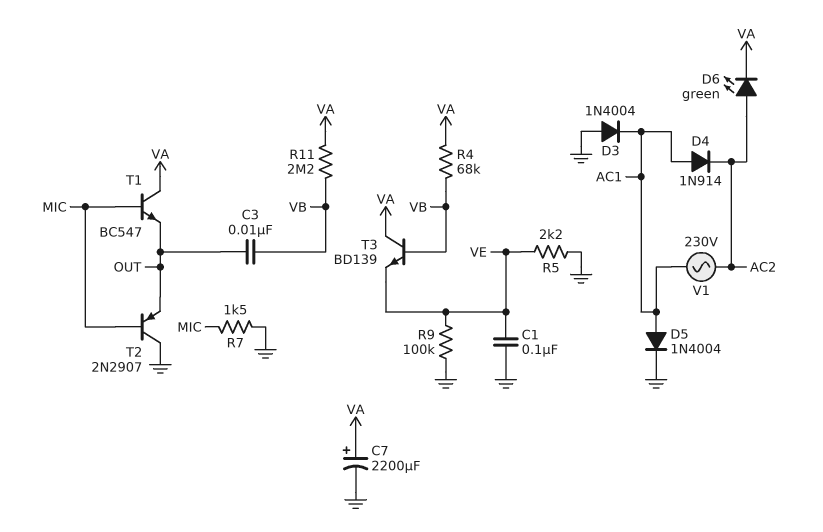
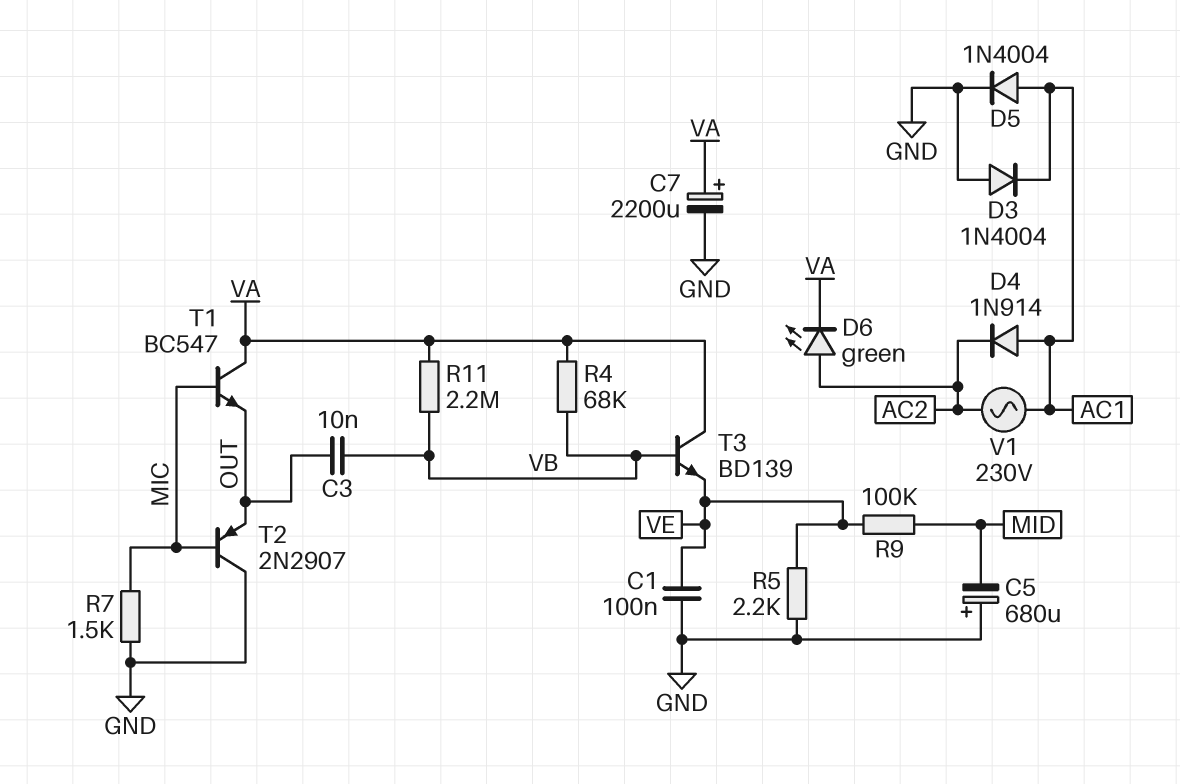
C5: none -> 680uF (plus GND, minus MID)
R9: 100k (GND, VE) -> 100k (MID, VE)

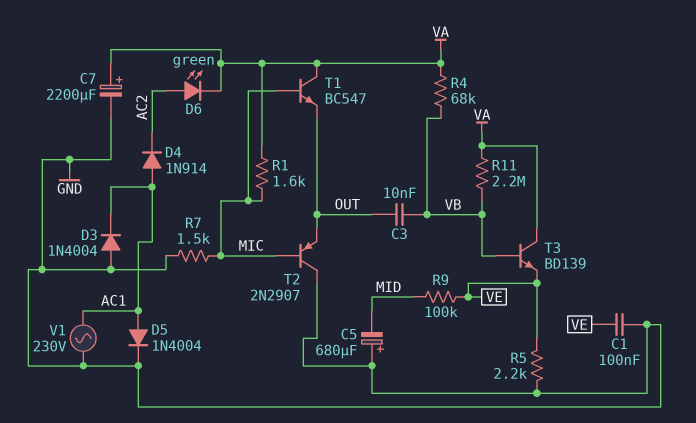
R1: none -> 1.6k (MIC, VA)
V1: AC 230V (AC1, AC2) -> AC 230V (AC1, GND)

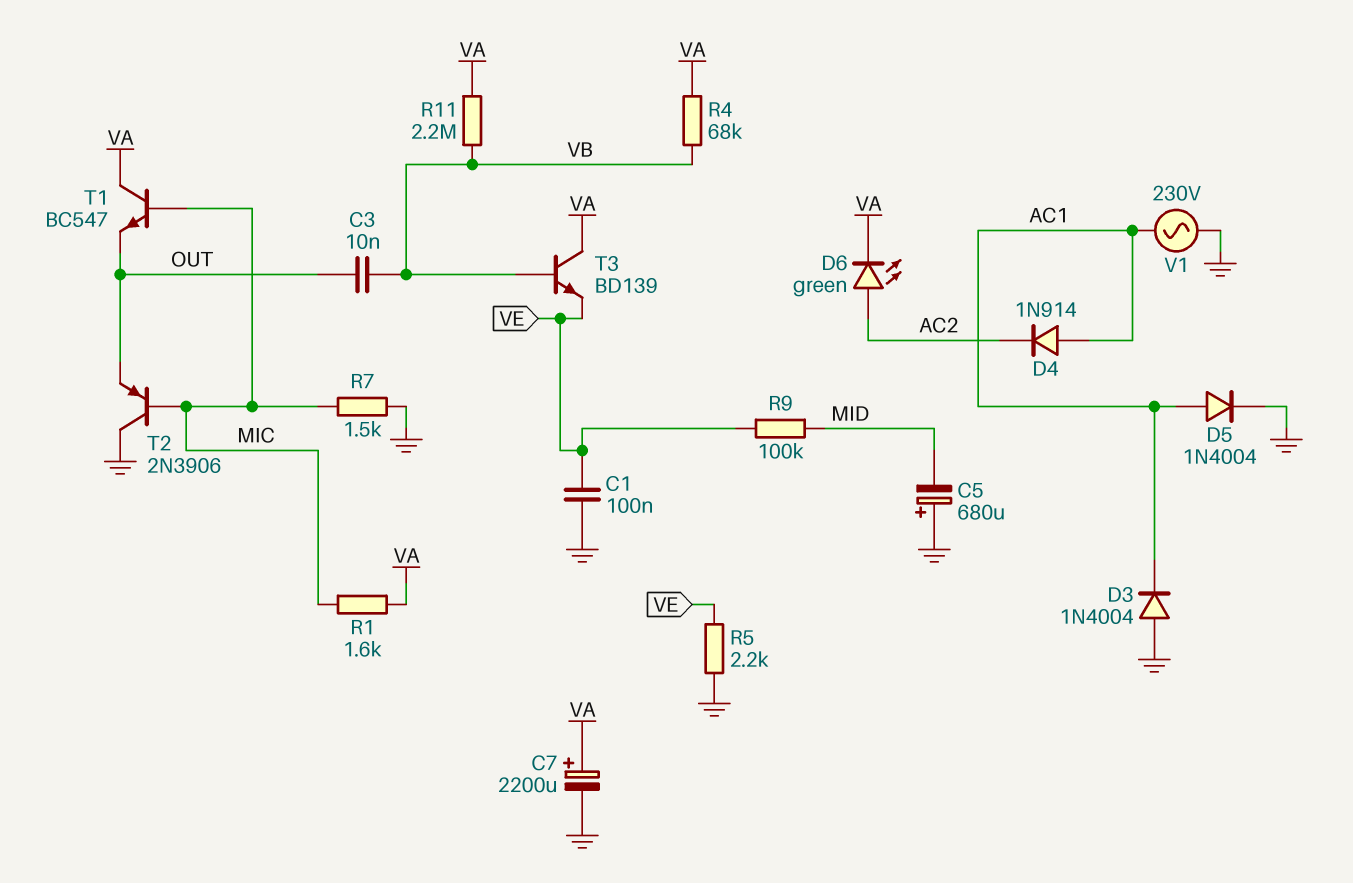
T2: PNP 2N2907 (B MIC, C GND, E OUT) -> PNP 2N3906 (B MIC, C GND, E OUT)

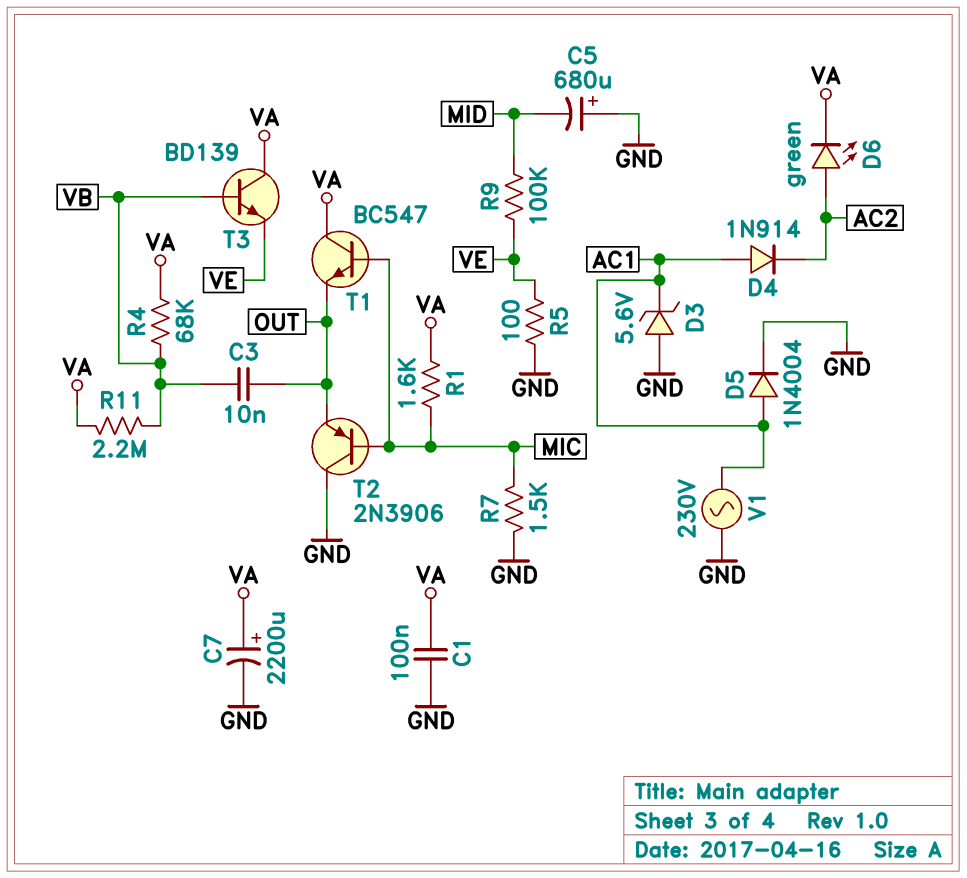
C1: 100nF (GND, VE) -> 100nF (GND, VA)
D3: diode 1N4004 (A GND, K AC1) -> zener 5.6V (A GND, K AC1)
R5: 2.2k (GND, VE) -> 100 (GND, VE)

